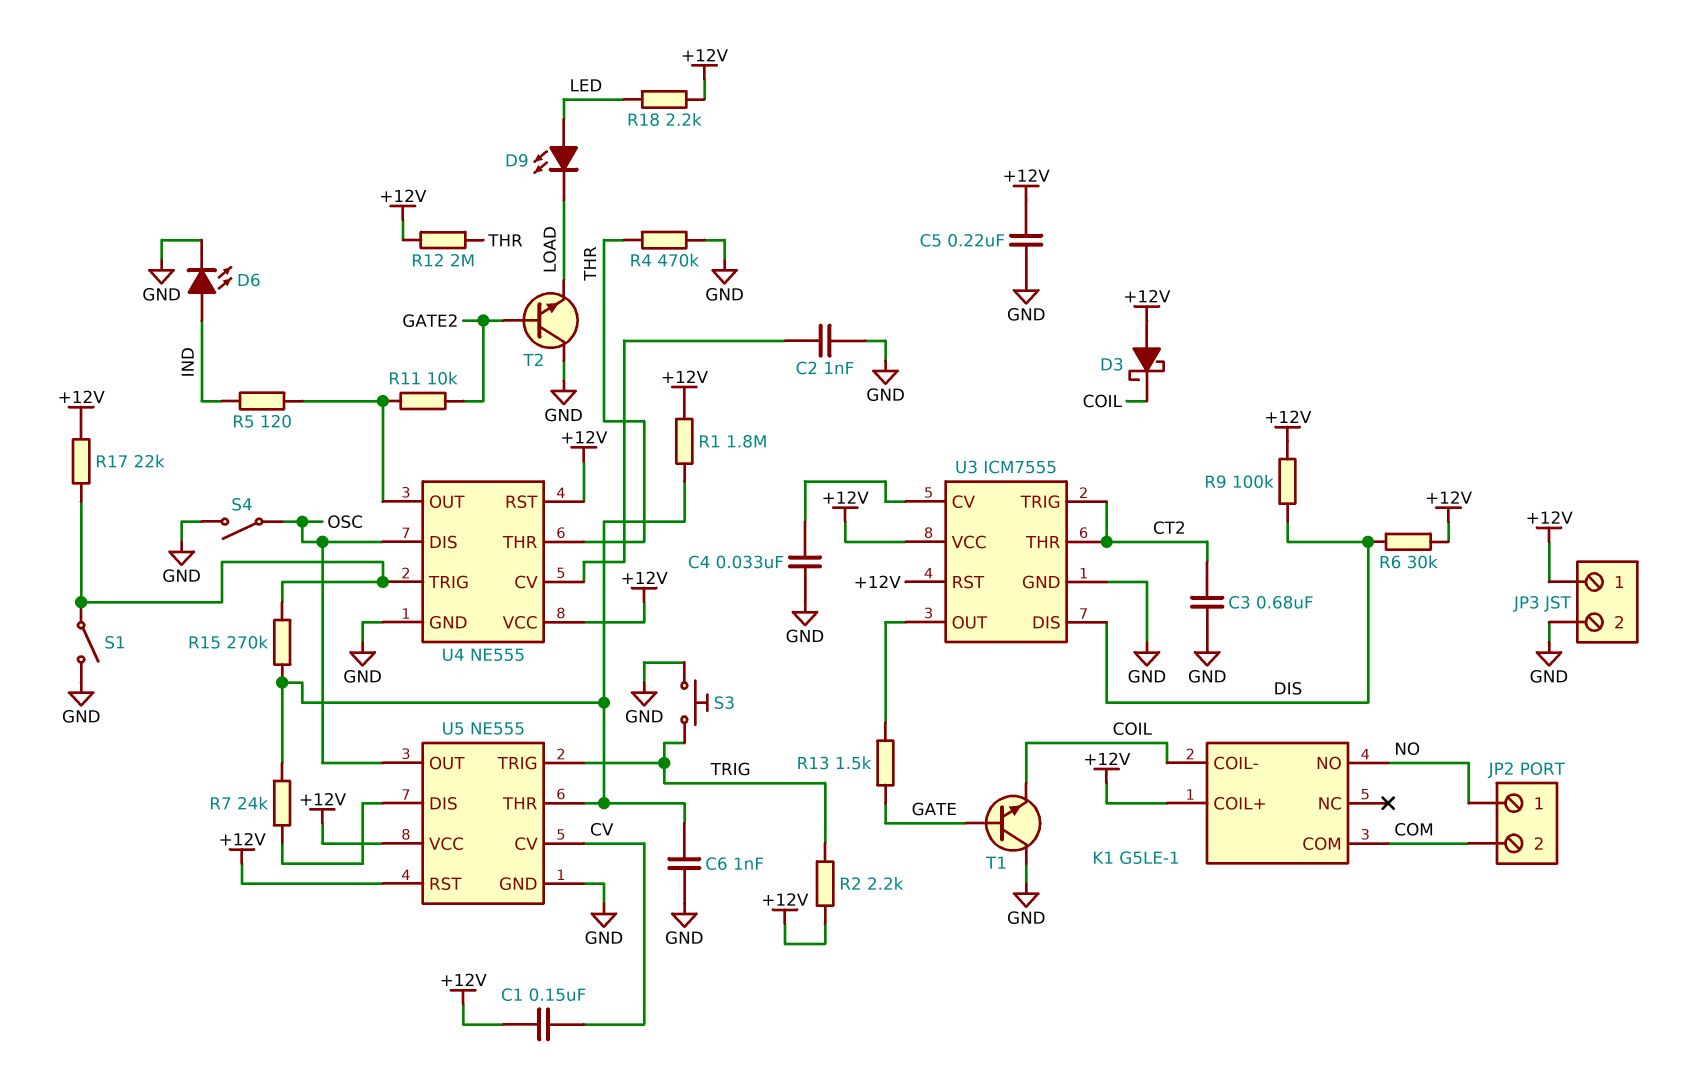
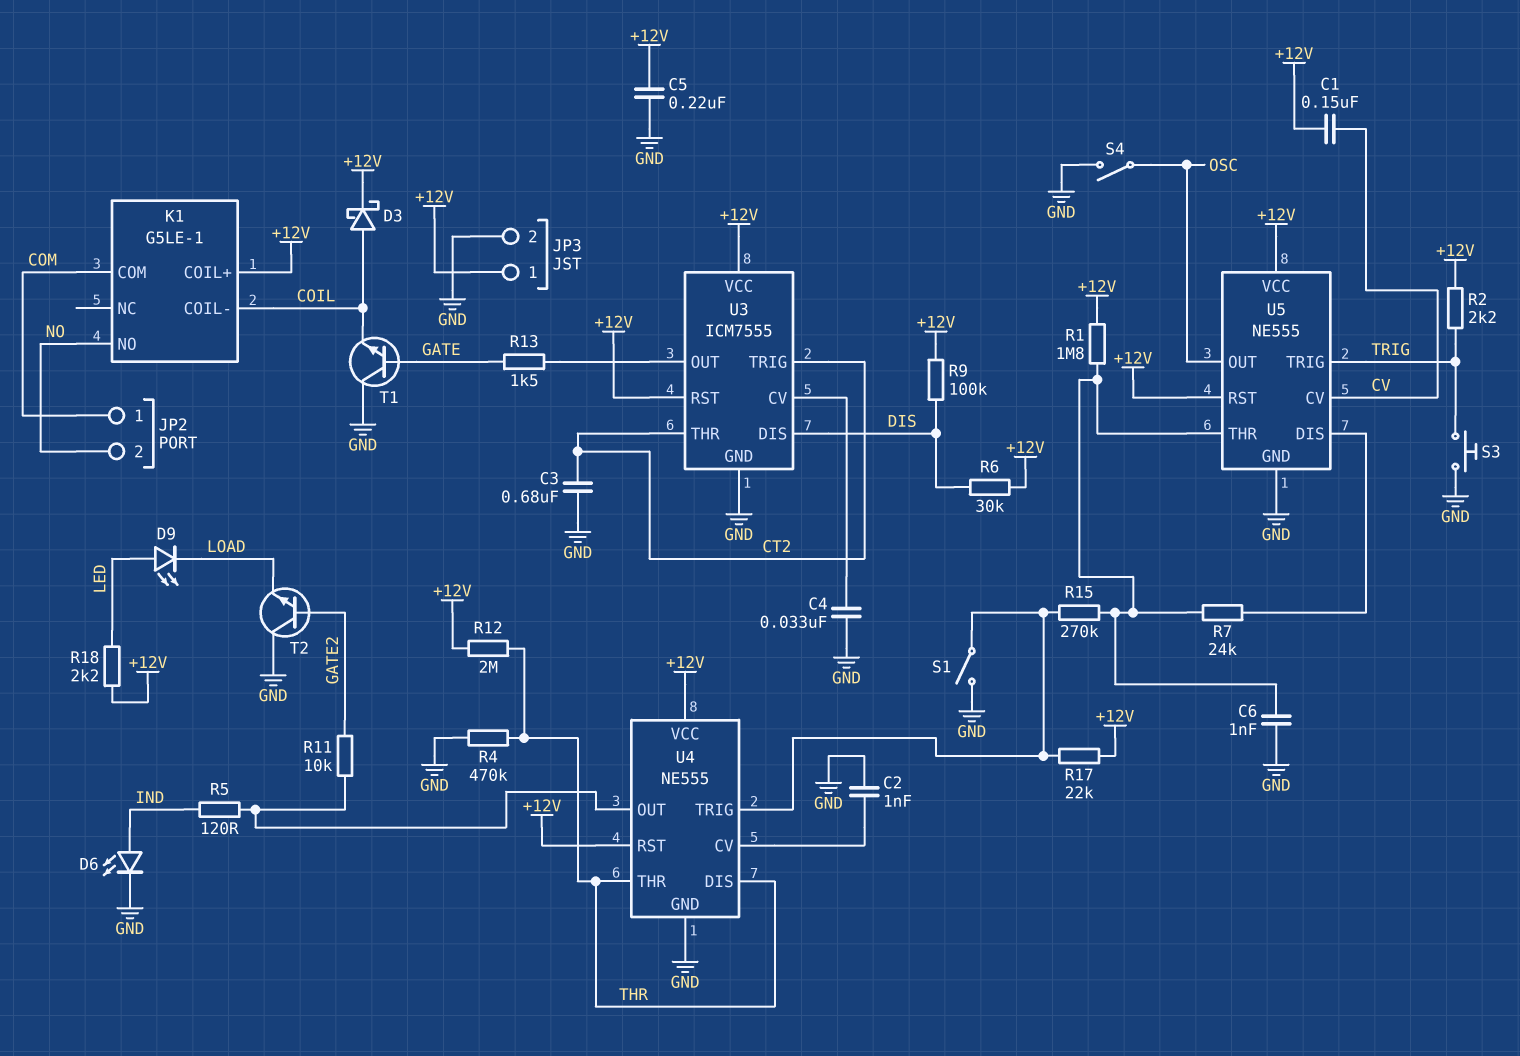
D3: schottky (A +12V, K COIL) -> schottky (A COIL, K +12V)
JP2 pin 1: NO -> COM
JP2 pin 2: COM -> NO
U4 pin DIS: OSC -> THR

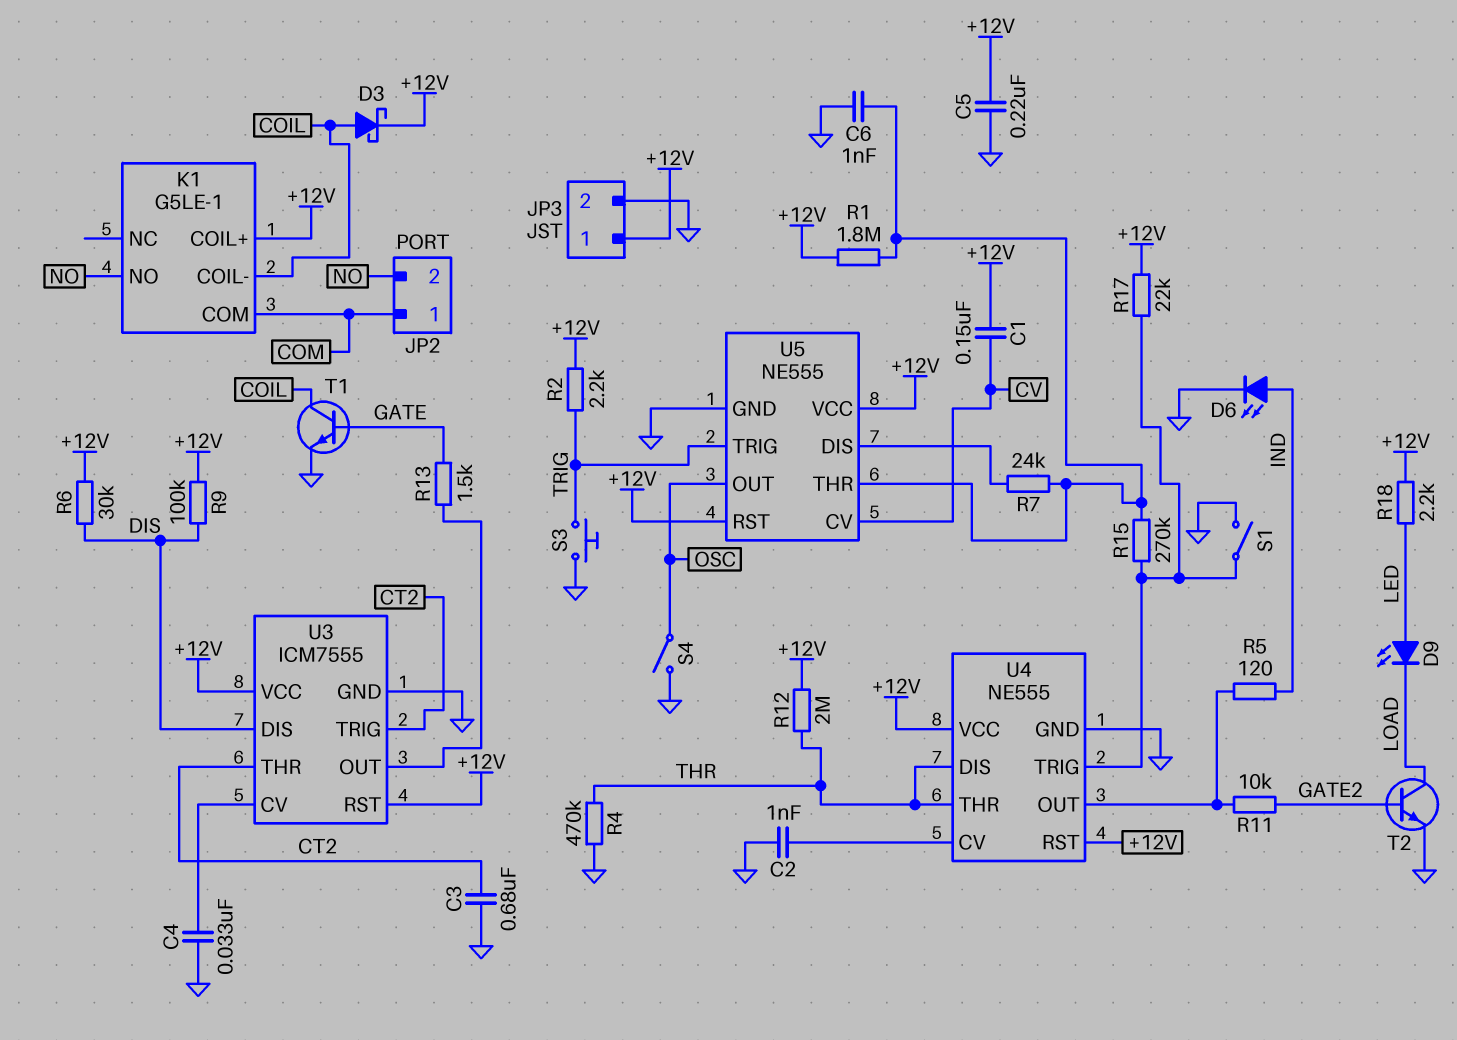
T1: NPN (B GATE, C GND, E COIL) -> NPN (B GATE, C COIL, E GND)
T2: NPN (B GATE2, C GND, E LOAD) -> NPN (B GATE2, C LOAD, E GND)

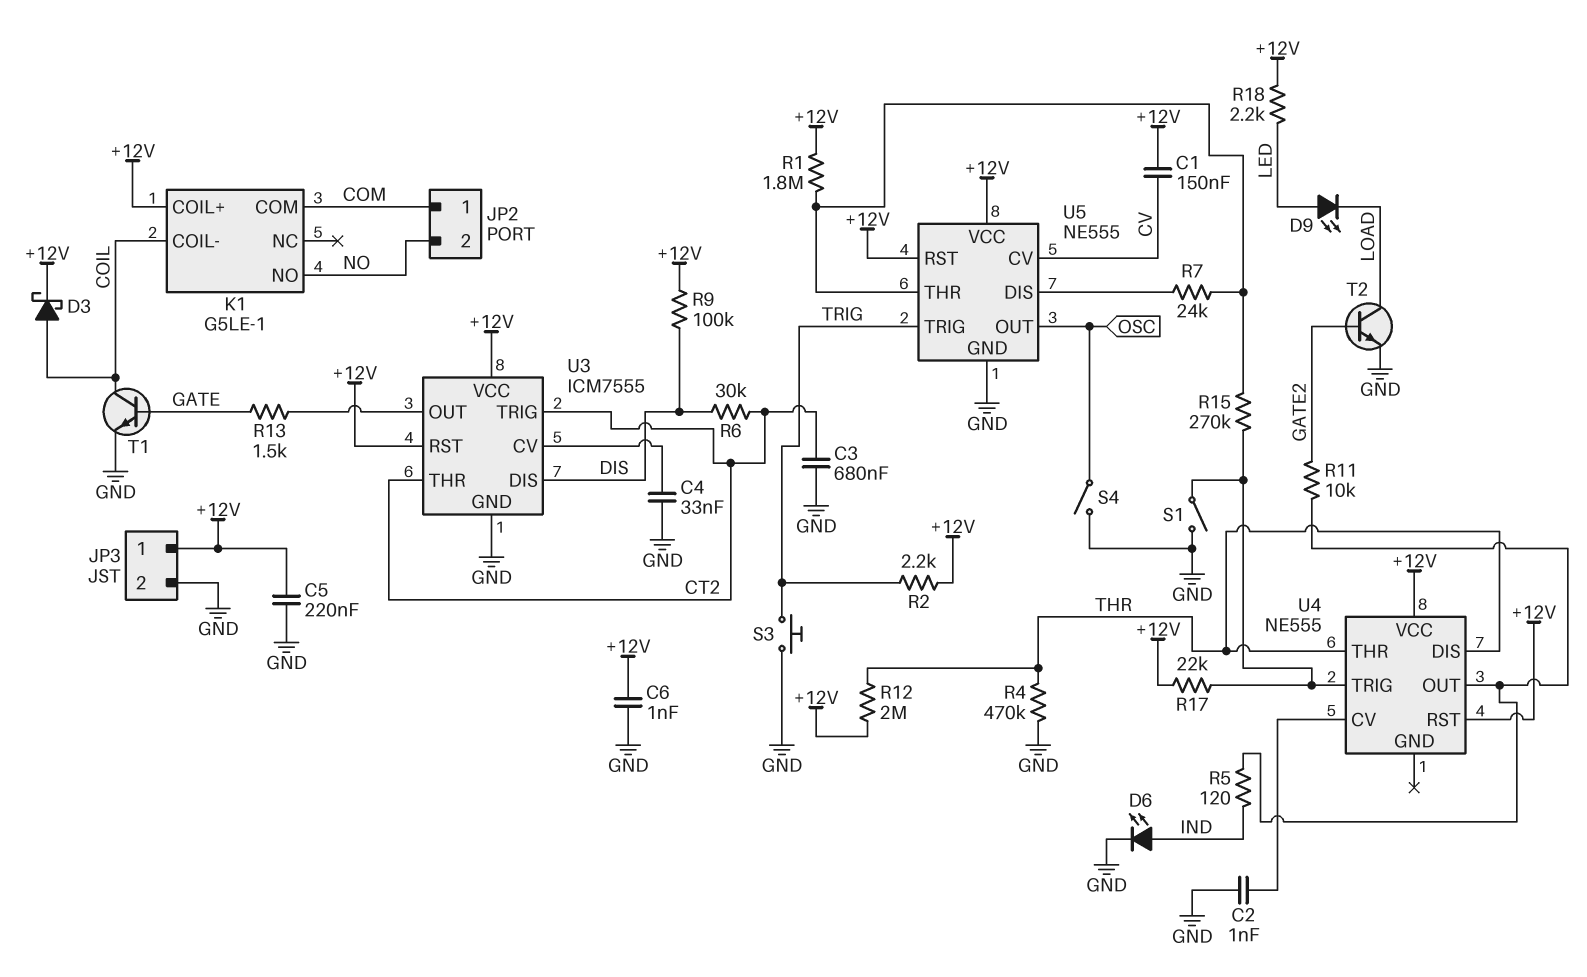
C6: 1nF (GND, U5/THR) -> 1nF (+12V, GND)
R6: 30k (+12V, DIS) -> 30k (CT2, DIS)
U4 pin GND: GND -> none

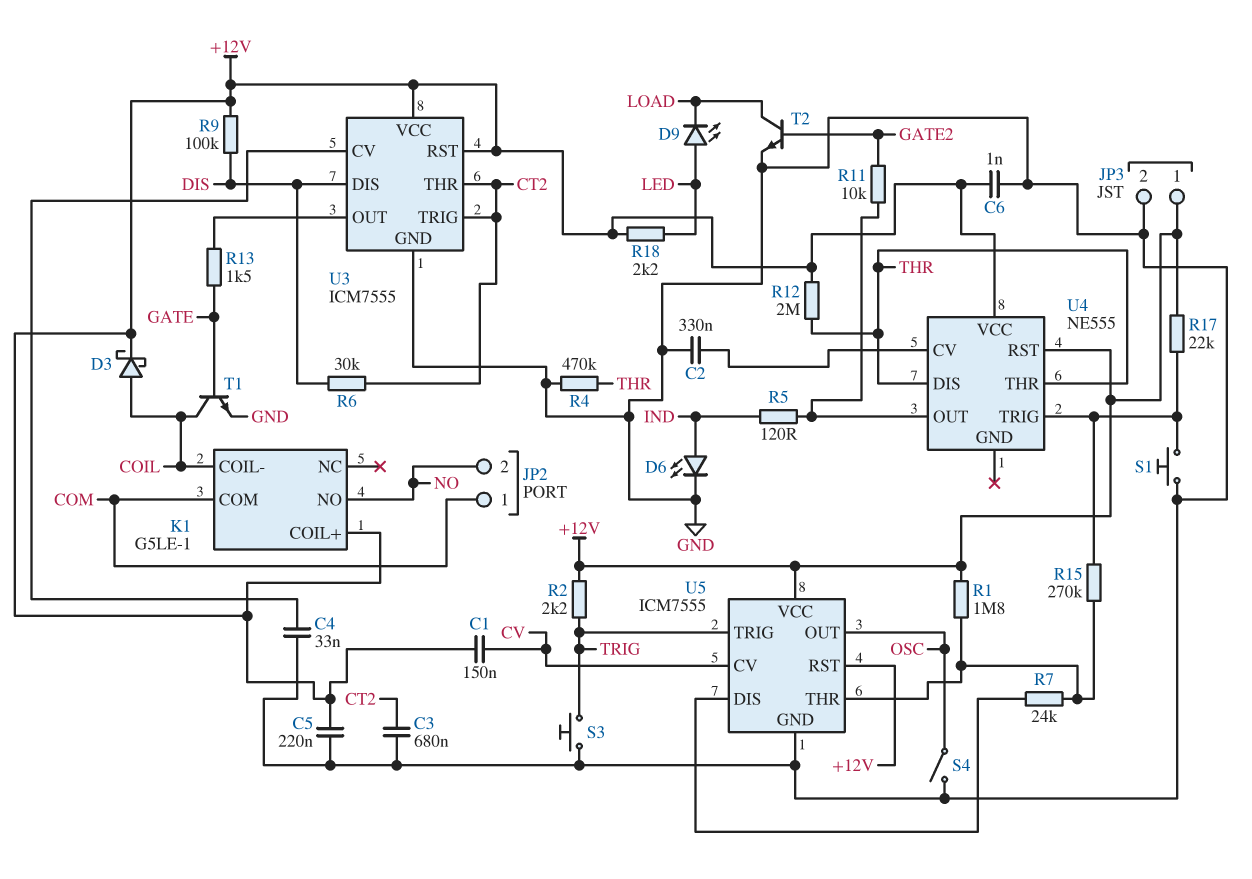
C2: 1nF (GND, U4/CV) -> 330nF (GND, U4/CV)
S1: switch (GND, U4/TRIG) -> button (GND, U4/TRIG)
U5: NE555 -> ICM7555

